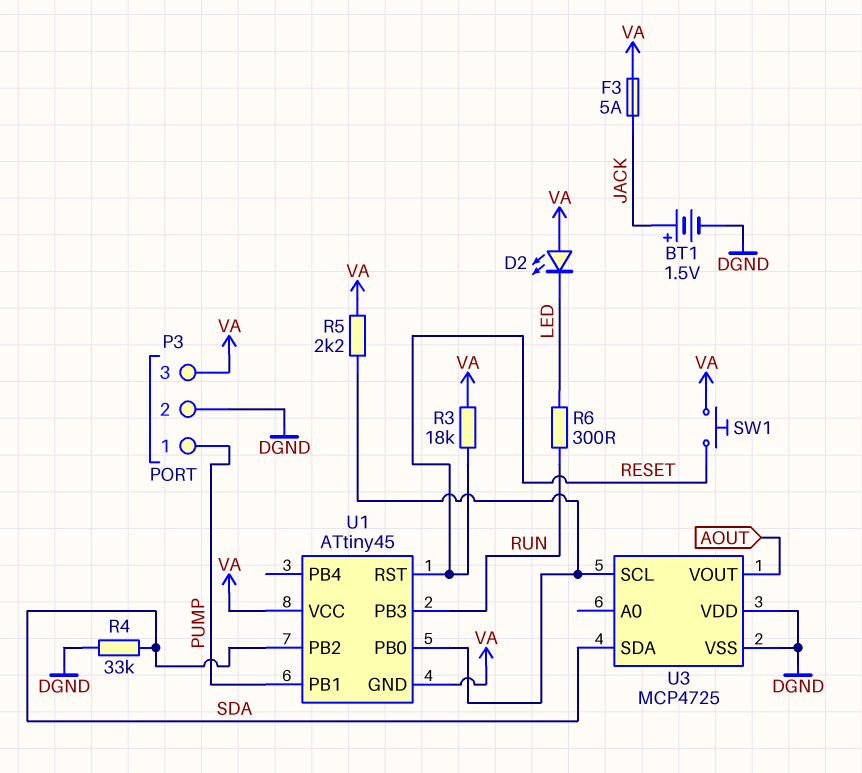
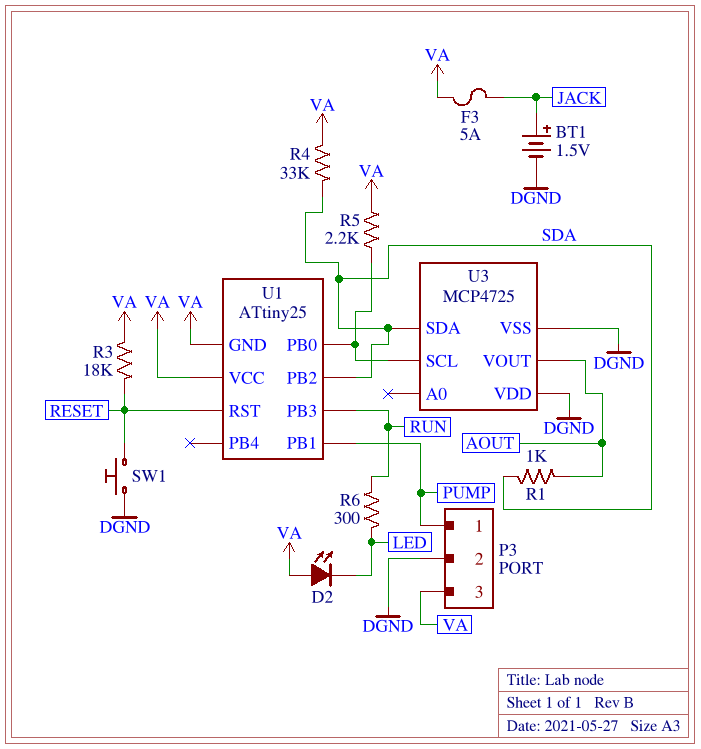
R1: none -> 1k (AOUT, SDA)
R4: 33k (DGND, SDA) -> 33k (SDA, VA)
SW1: button (RESET, VA) -> button (DGND, RESET)
U1: ATtiny45 -> ATtiny25

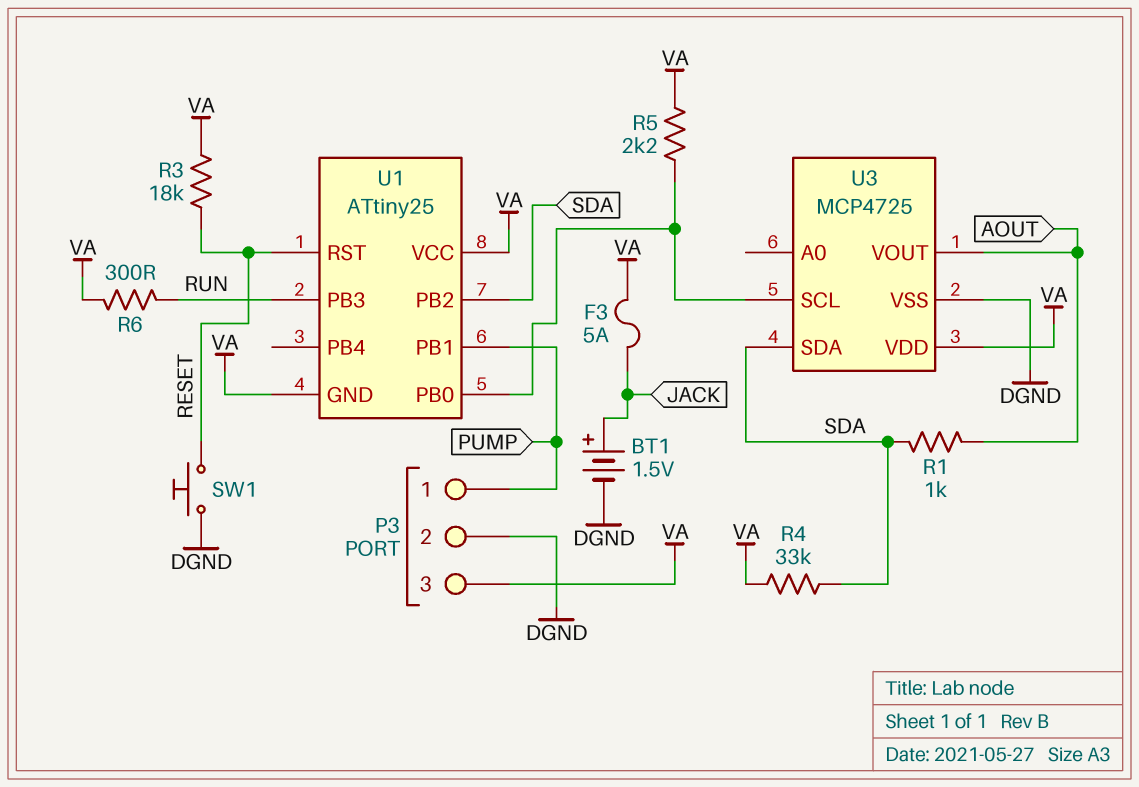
D2: LED (A VA, K LED) -> none
R6: 300 (LED, RUN) -> 300 (RUN, VA)
U3 pin VDD: DGND -> VA

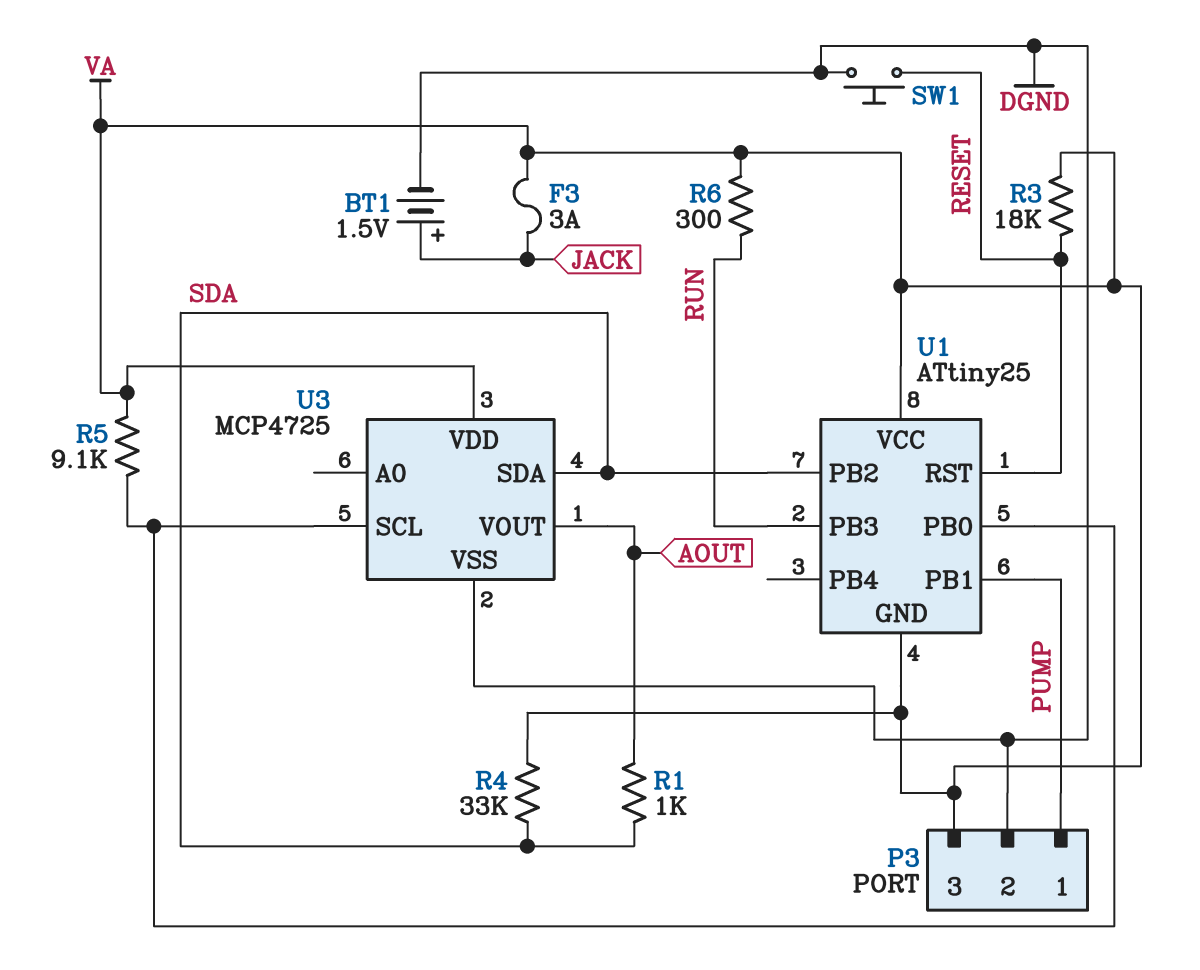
F3: 5A (JACK, VA) -> 3A (JACK, VA)
R5: 2.2k (U1/PB0, VA) -> 9.1k (U1/PB0, VA)

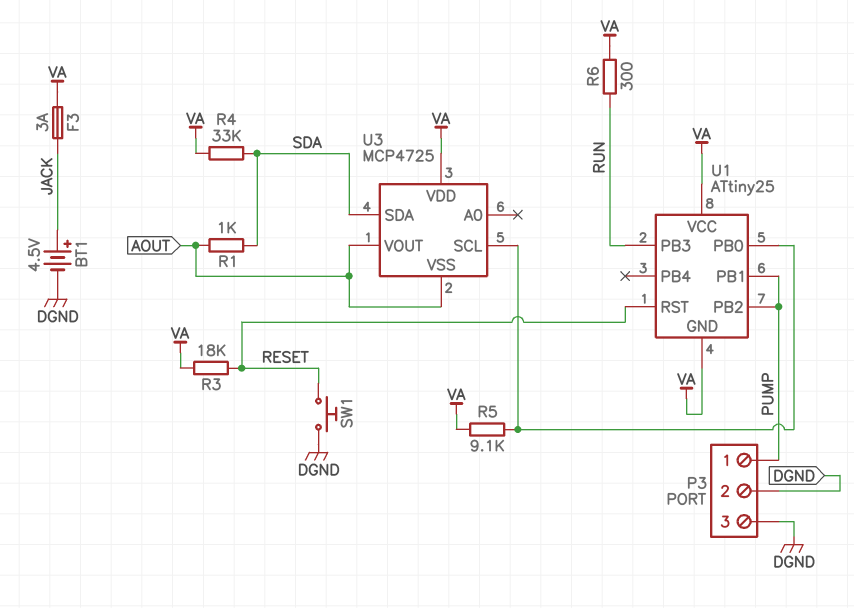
BT1: 1.5V (plus JACK, minus DGND) -> 4.5V (plus JACK, minus DGND)
P3 pin 3: VA -> DGND
U1 pin PB2: SDA -> PUMP
U3 pin VSS: DGND -> AOUT

